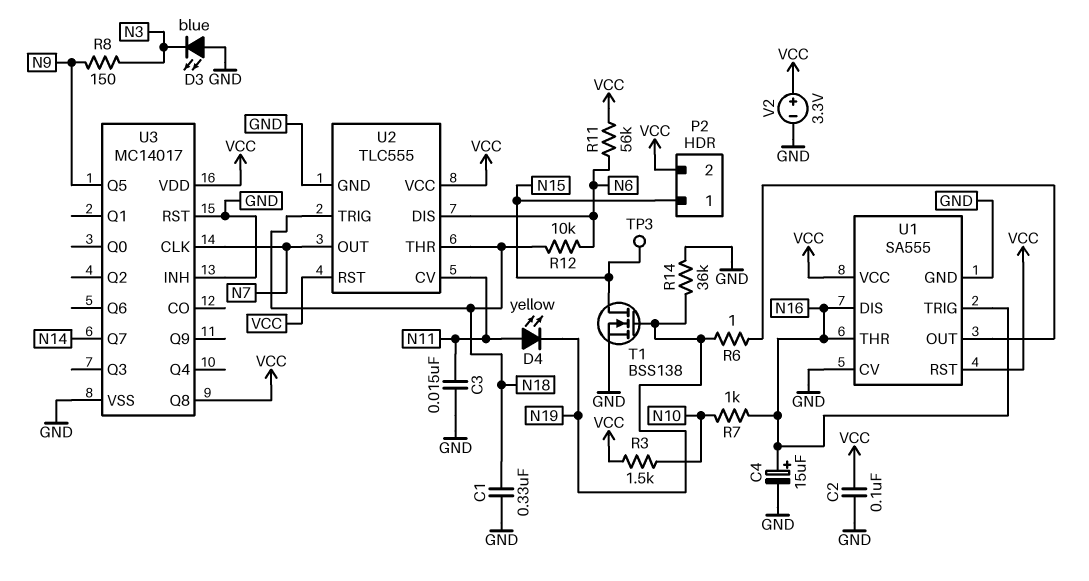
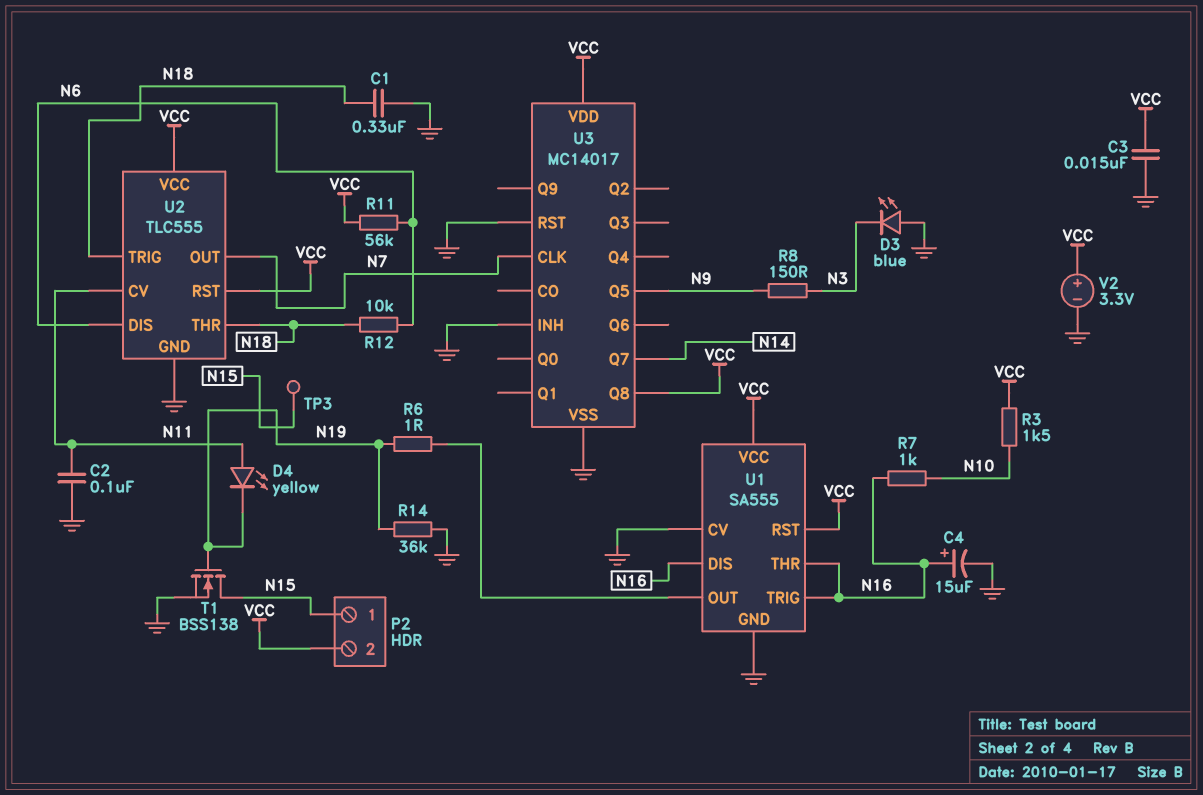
C2: 100nF (GND, VCC) -> 100nF (GND, N11)
C3: 15nF (GND, N11) -> 15nF (GND, VCC)

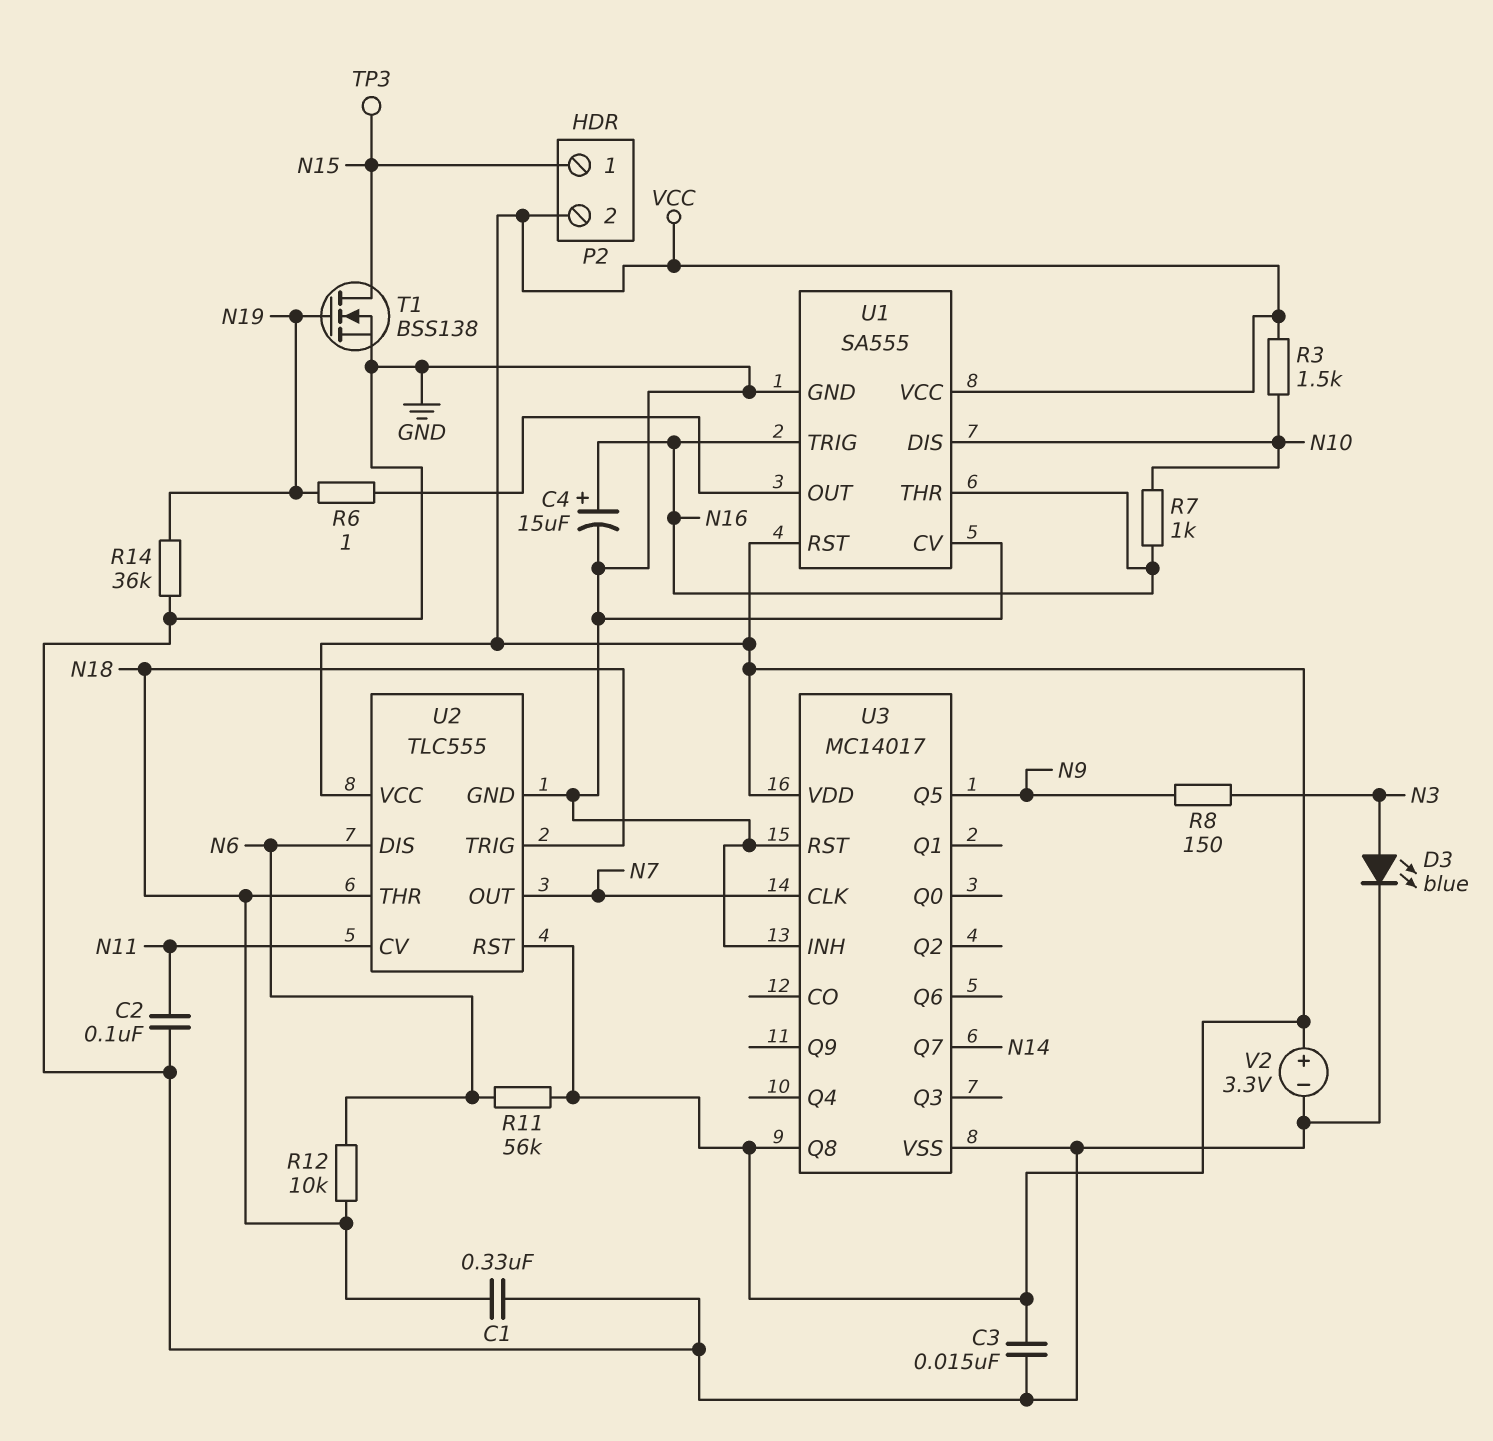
D3: LED blue (A GND, K N3) -> LED blue (A N3, K GND)
D4: LED yellow (A N11, K N19) -> none
U1 pin DIS: N16 -> N10

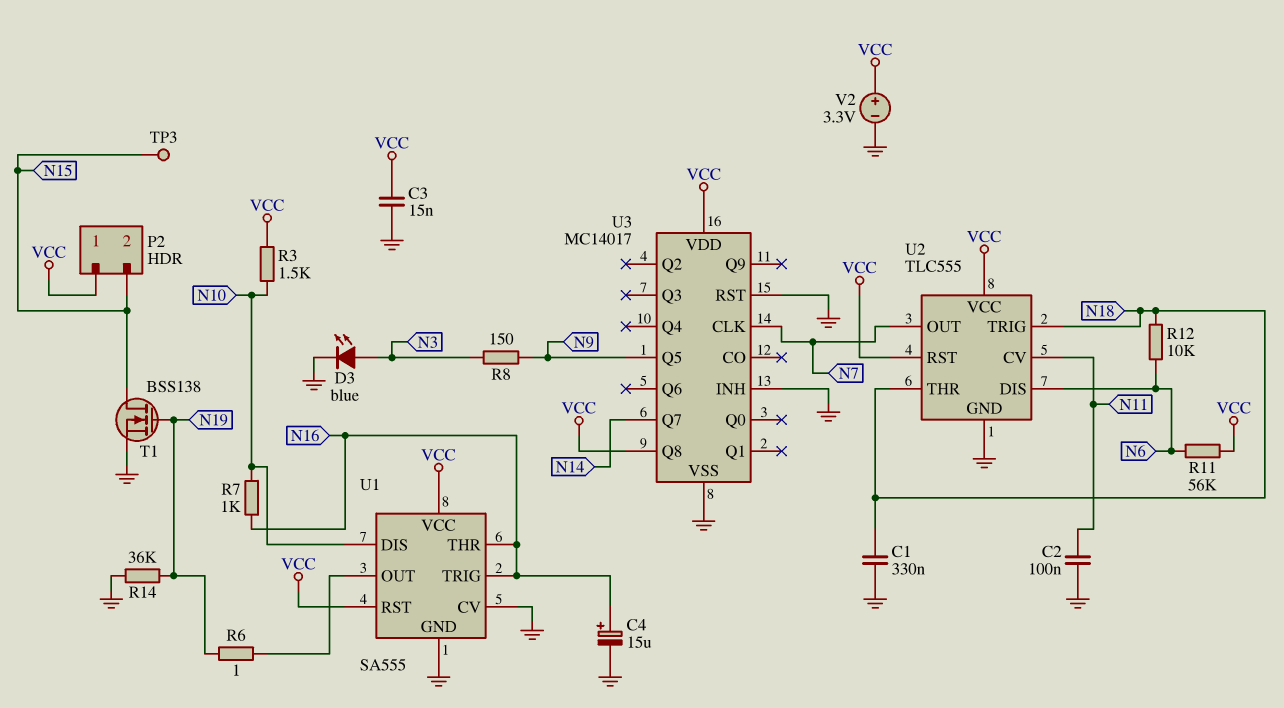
P2 pin 1: N15 -> VCC
P2 pin 2: VCC -> N15

